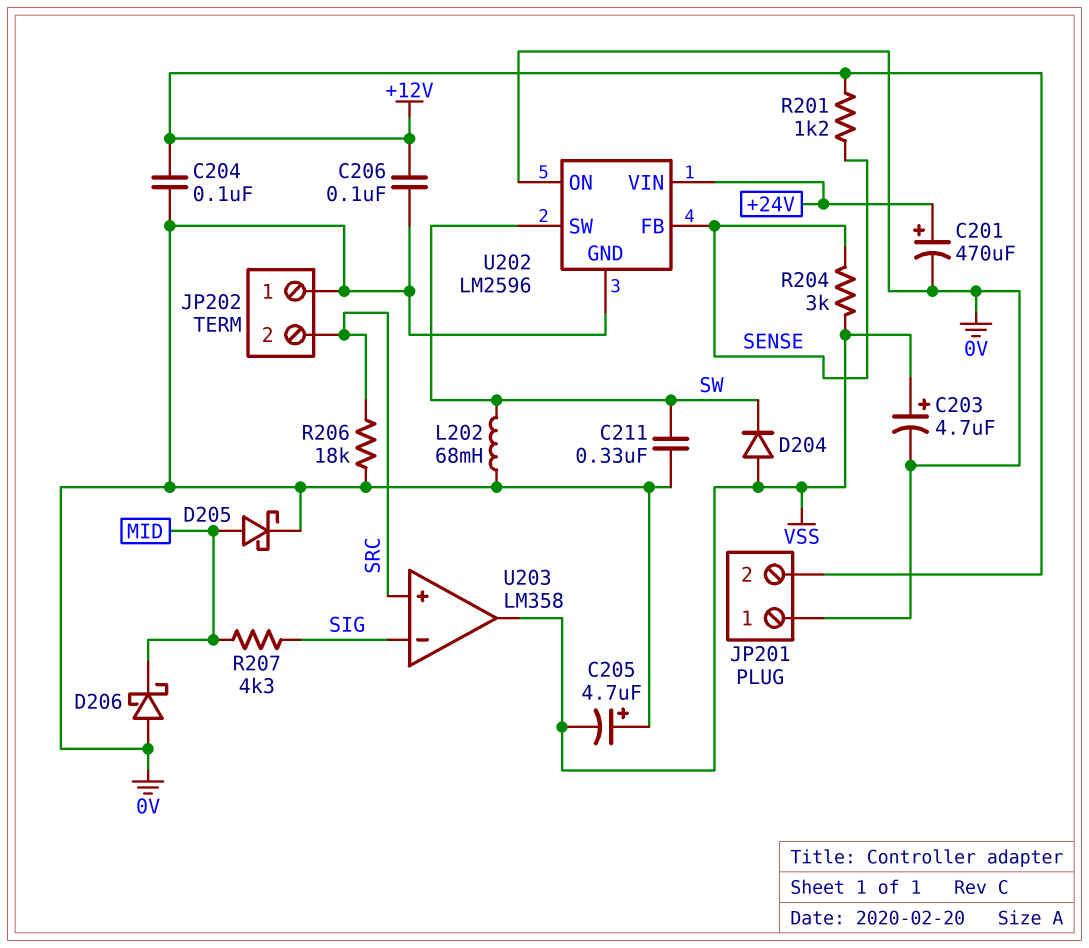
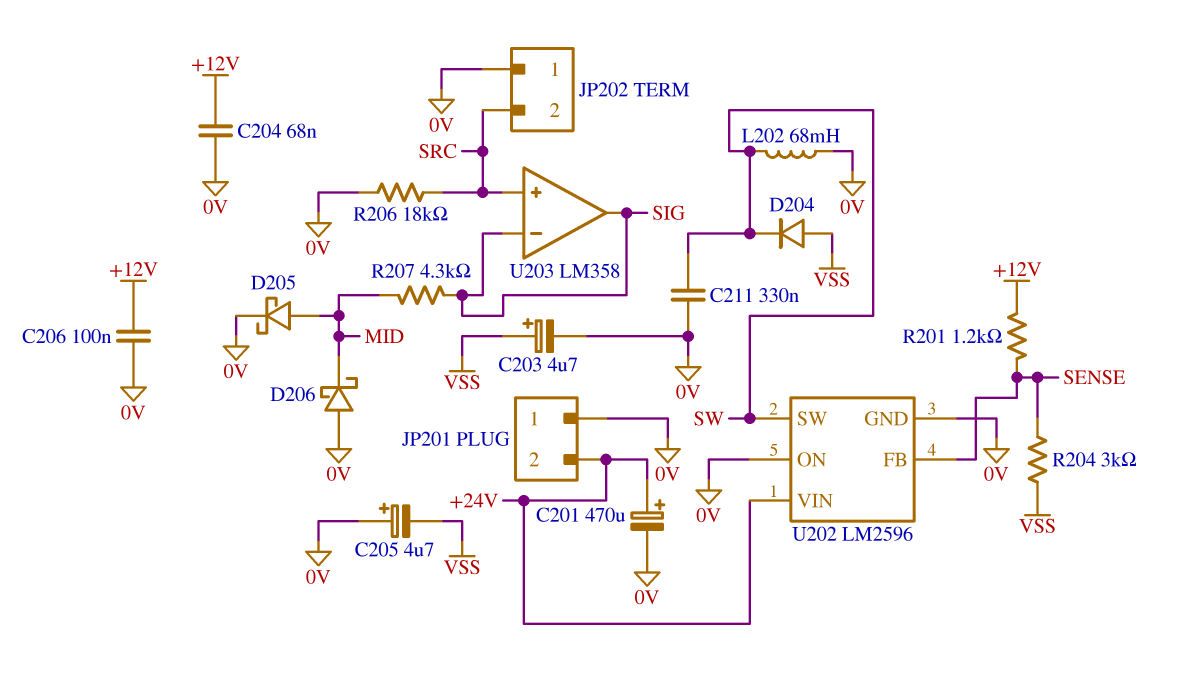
C204: 100nF (+12V, 0V) -> 68nF (+12V, 0V)
JP201 pin 2: +12V -> +24V
U203 pin out: VSS -> SIG

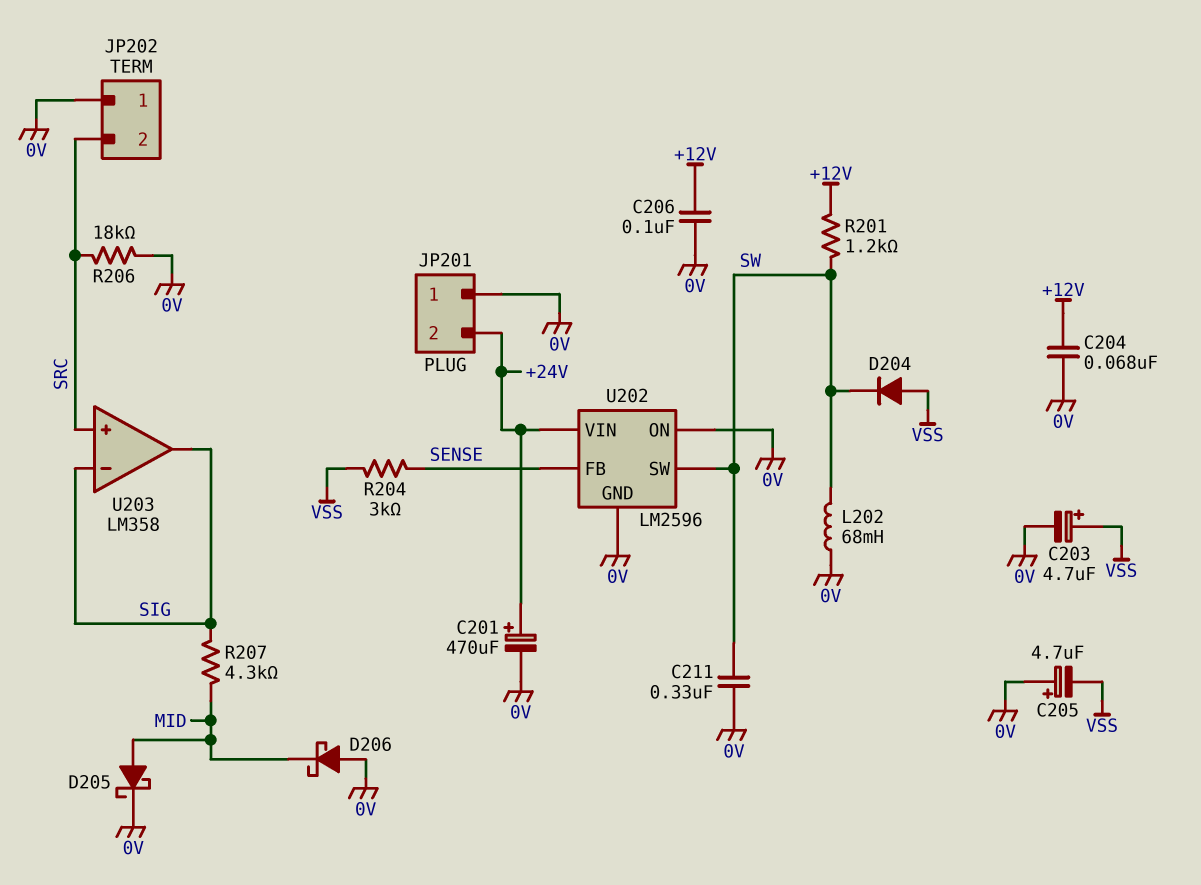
R201: 1.2k (+12V, SENSE) -> 1.2k (+12V, SW)

